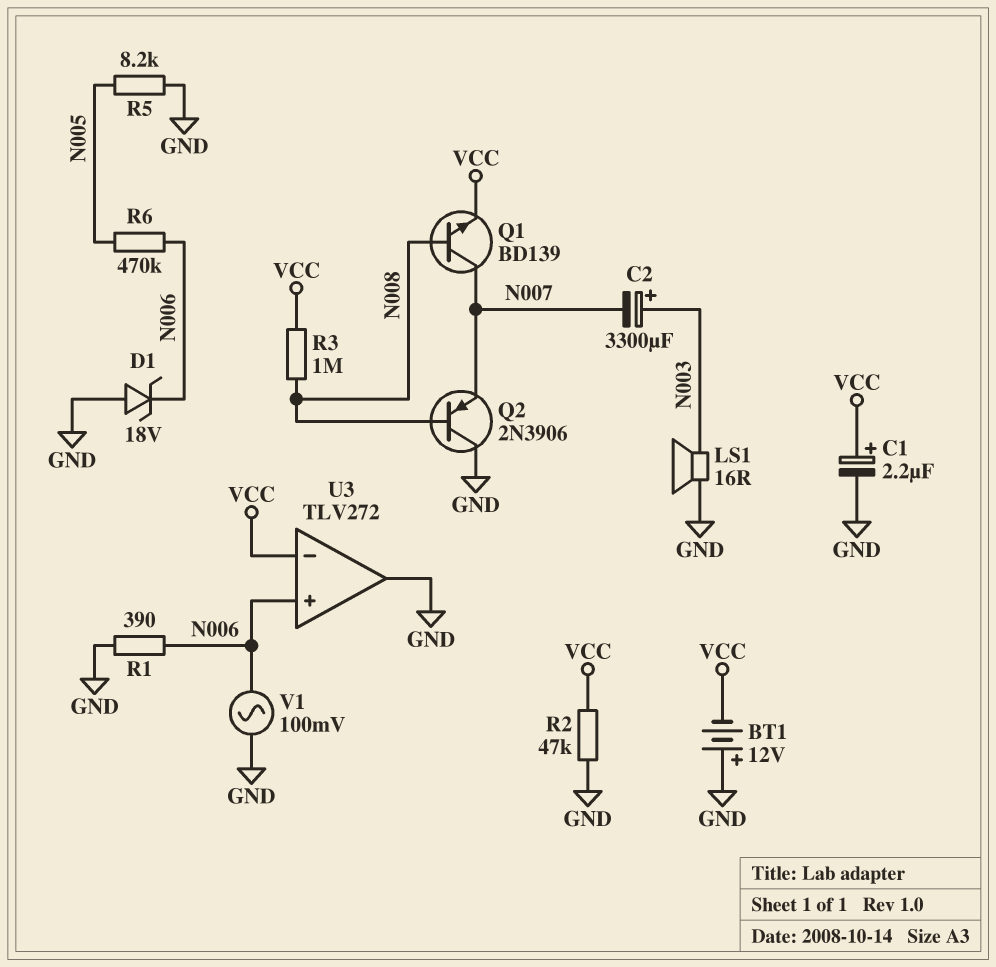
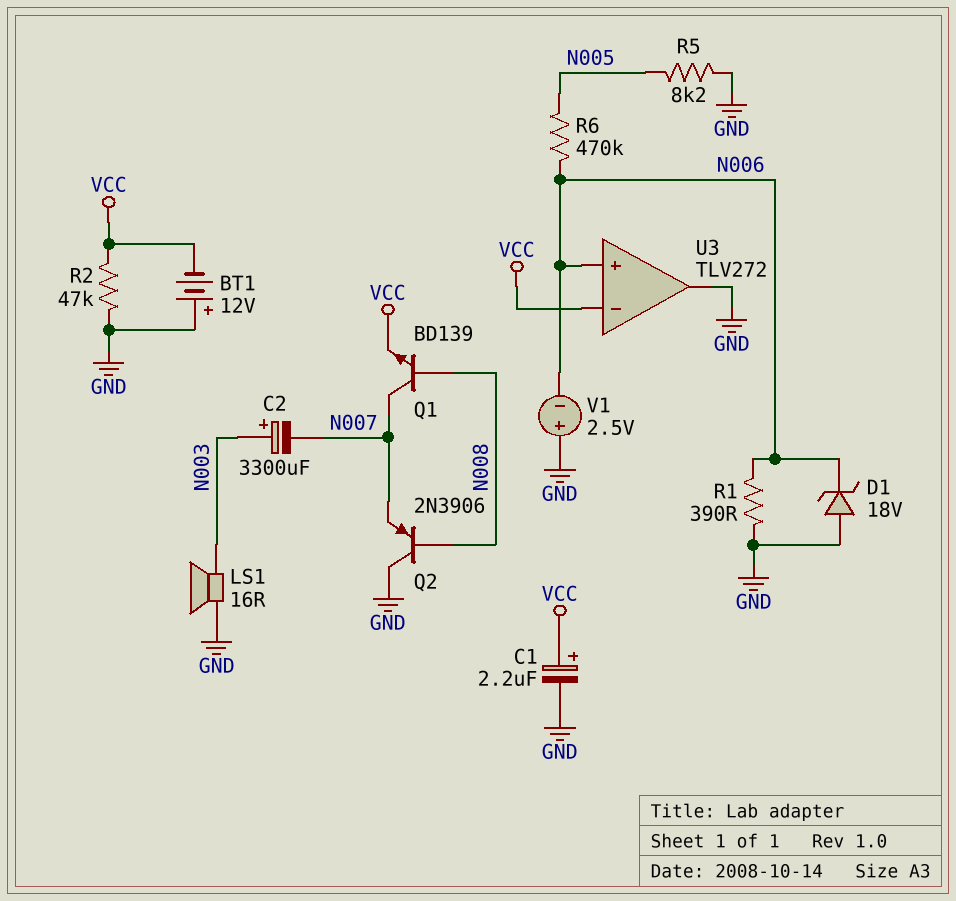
R3: 1M (N008, VCC) -> none
V1: AC 100mV (GND, N006) -> 2.5V (plus GND, minus N006)

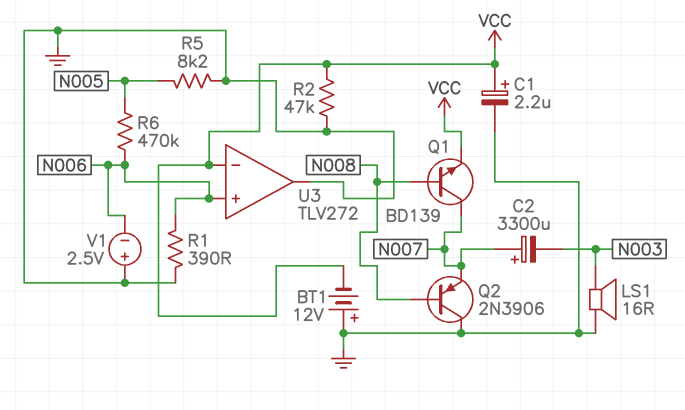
C2: 3300uF (plus N003, minus N007) -> 3300uF (plus N007, minus N003)
D1: zener 18V (A GND, K N006) -> none

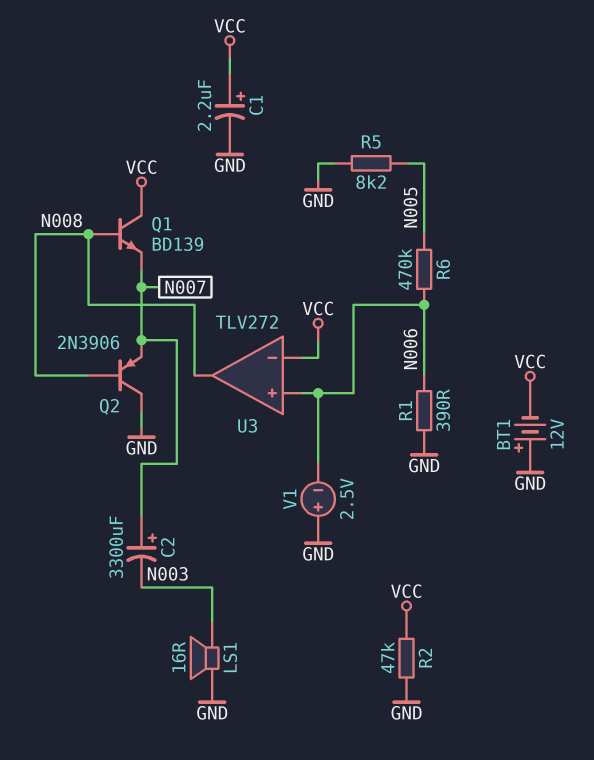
Q1: NPN BD139 (B N008, C N007, E VCC) -> NPN BD139 (B N008, C VCC, E N007)
U3 pin out: GND -> N008

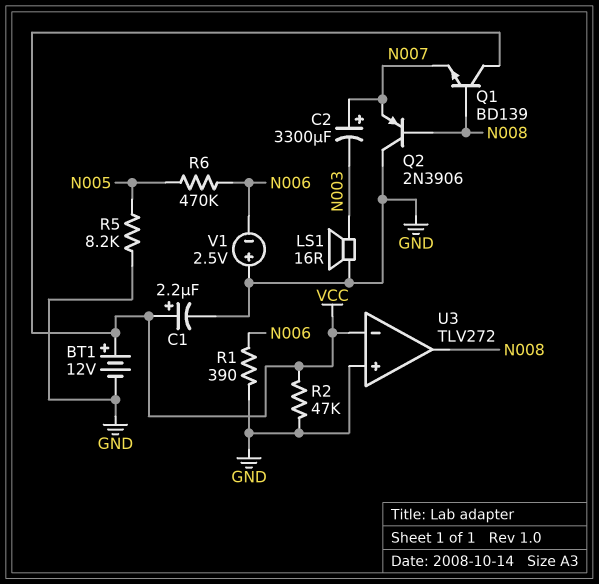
BT1: 12V (plus GND, minus VCC) -> 12V (plus VCC, minus GND)
U3 pin in+: N006 -> GND

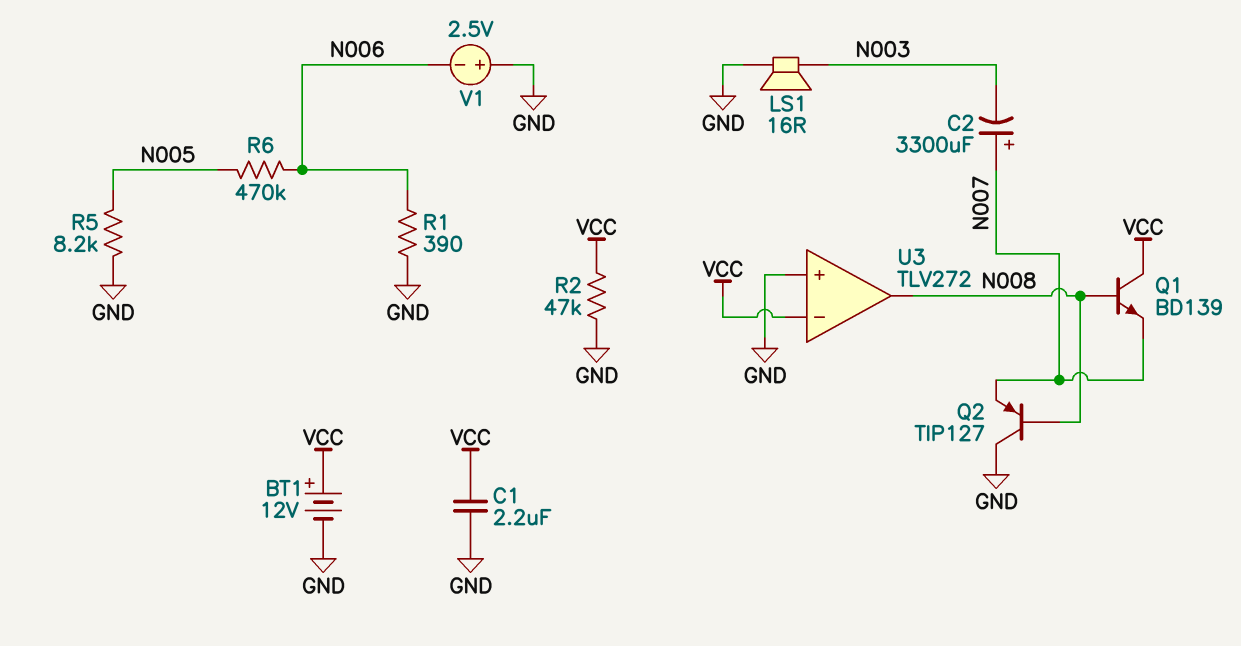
C1: 2.2uF (plus VCC, minus GND) -> 2.2uF (GND, VCC)
Q2: PNP 2N3906 (B N008, C GND, E N007) -> PNP TIP127 (B N008, C GND, E N007)

